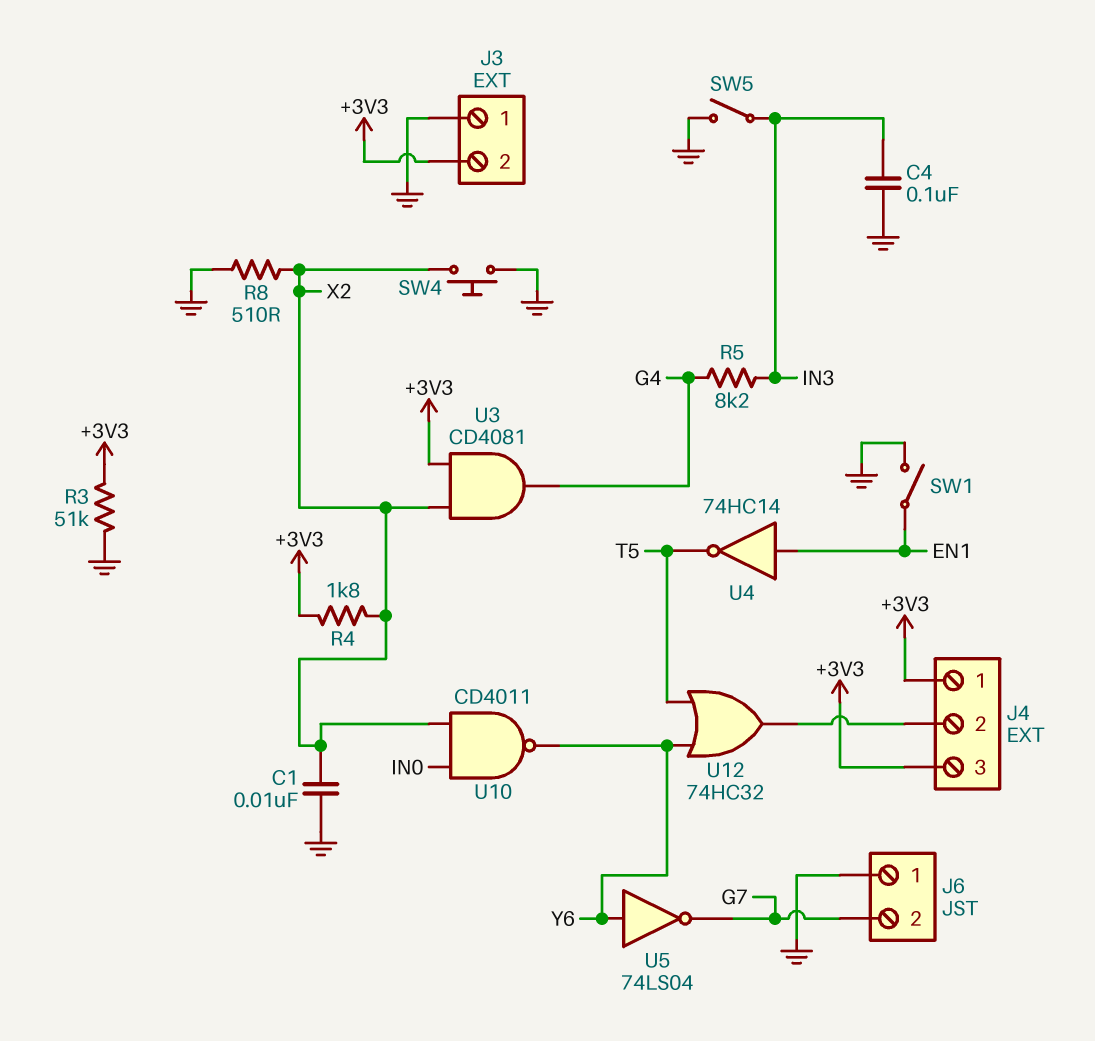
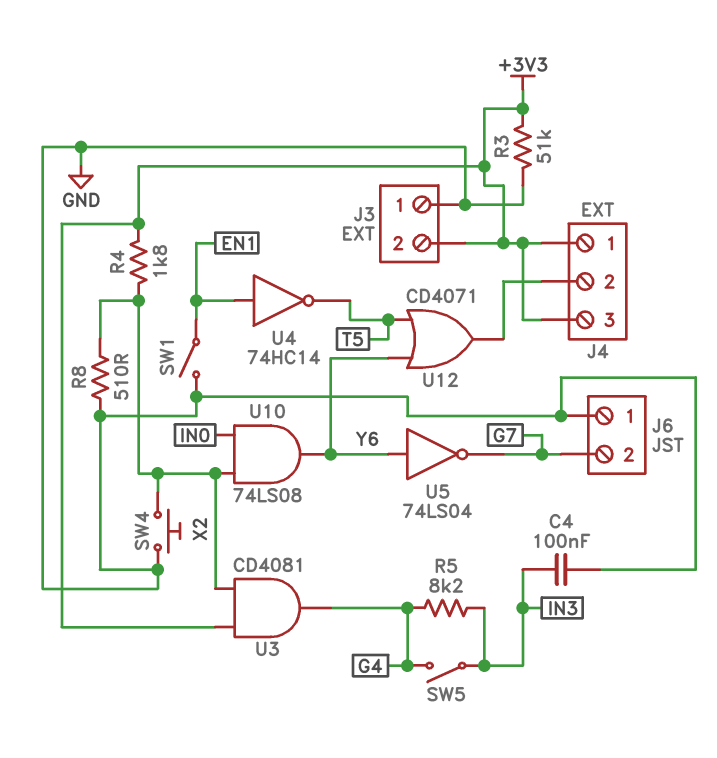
C1: 10nF (GND, X2) -> none
SW5: switch (GND, IN3) -> switch (G4, IN3)
U10: NAND CD4011 (in IN0, in X2, out Y6) -> AND 74LS08 (in IN0, in X2, out Y6)
U12: OR 74HC32 (in T5, in Y6, out J4/2) -> OR CD4071 (in T5, in Y6, out J4/2)

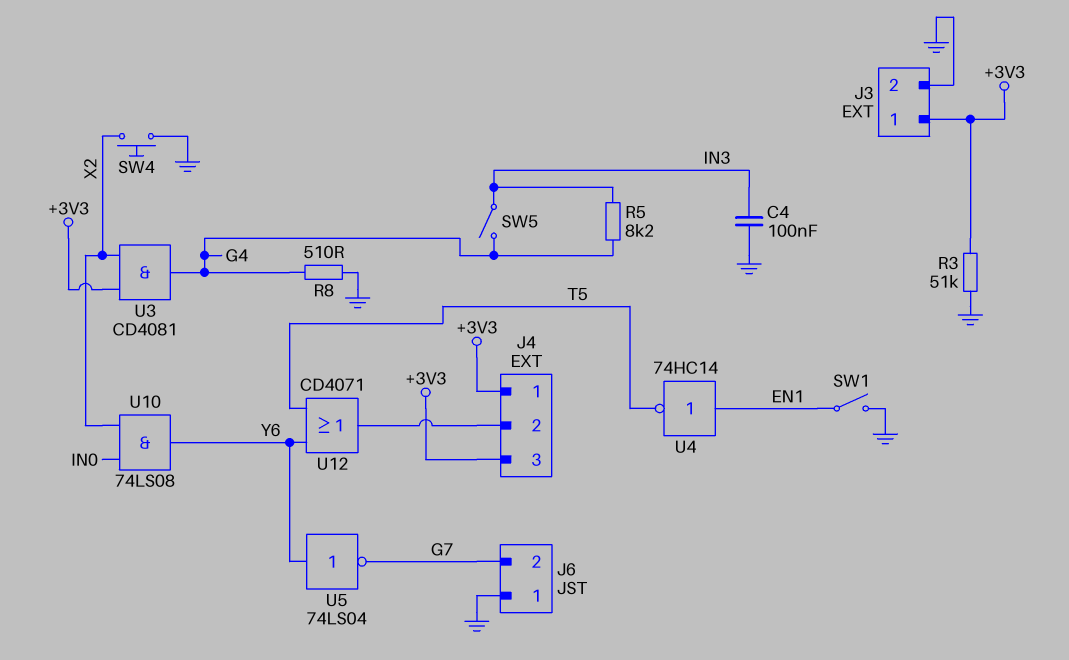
J3 pin 1: GND -> +3V3
J3 pin 2: +3V3 -> GND
R4: 1.8k (+3V3, X2) -> none
R8: 510 (GND, X2) -> 510 (G4, GND)

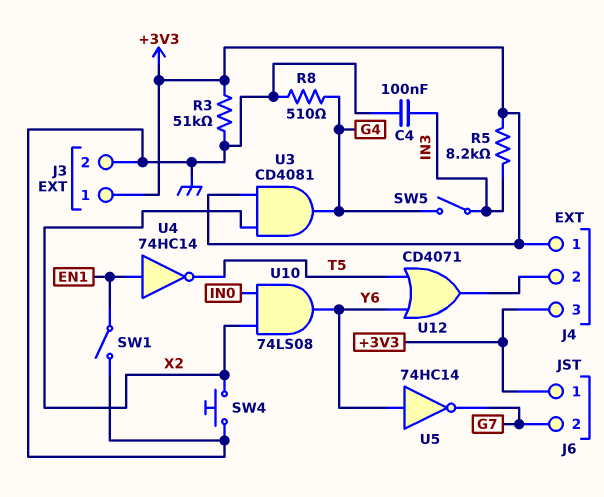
J6 pin 1: GND -> +3V3
R5: 8.2k (G4, IN3) -> 8.2k (+3V3, IN3)
U5: NOT 74LS04 (in Y6, out G7) -> NOT 74HC14 (in Y6, out G7)

